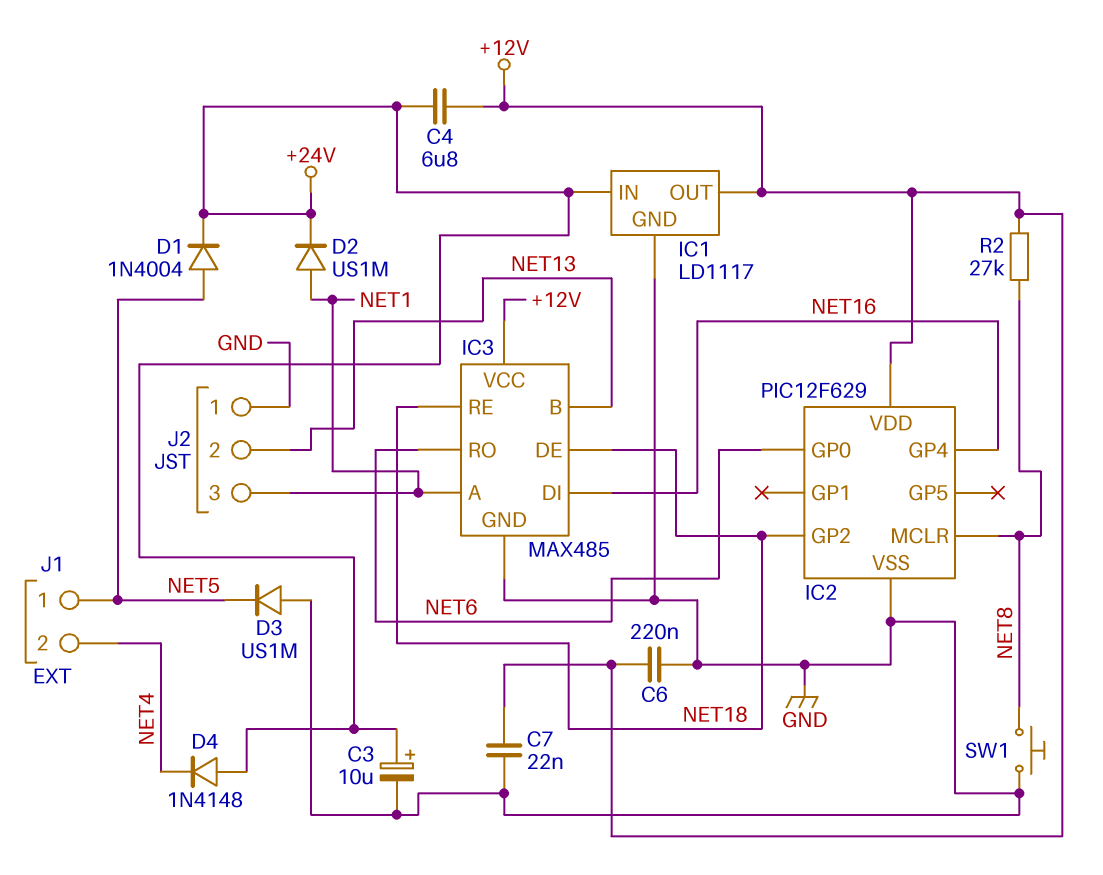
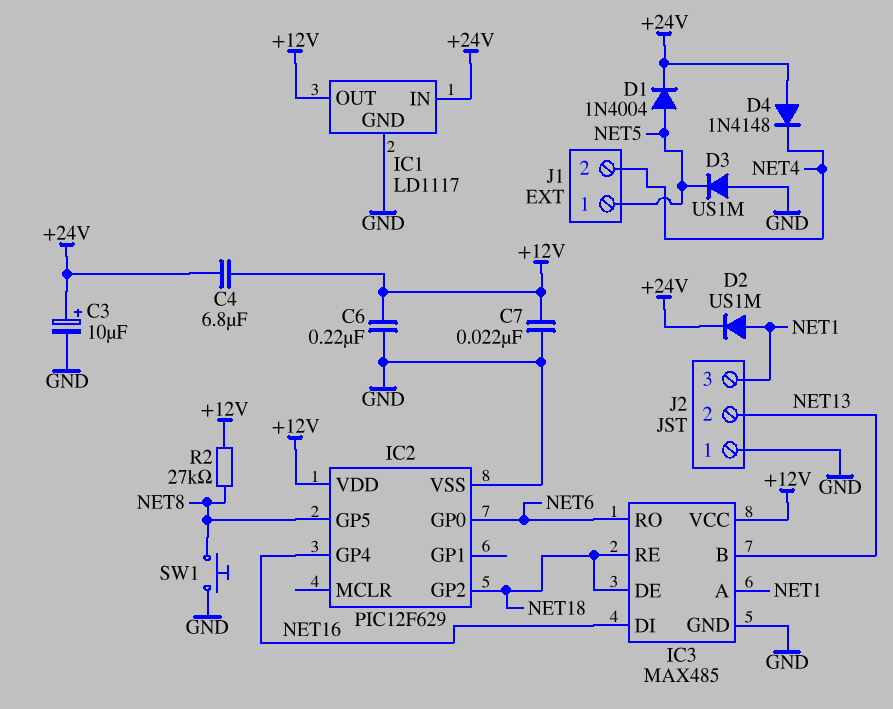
IC2 pin GP5: none -> NET8
IC2 pin MCLR: NET8 -> none

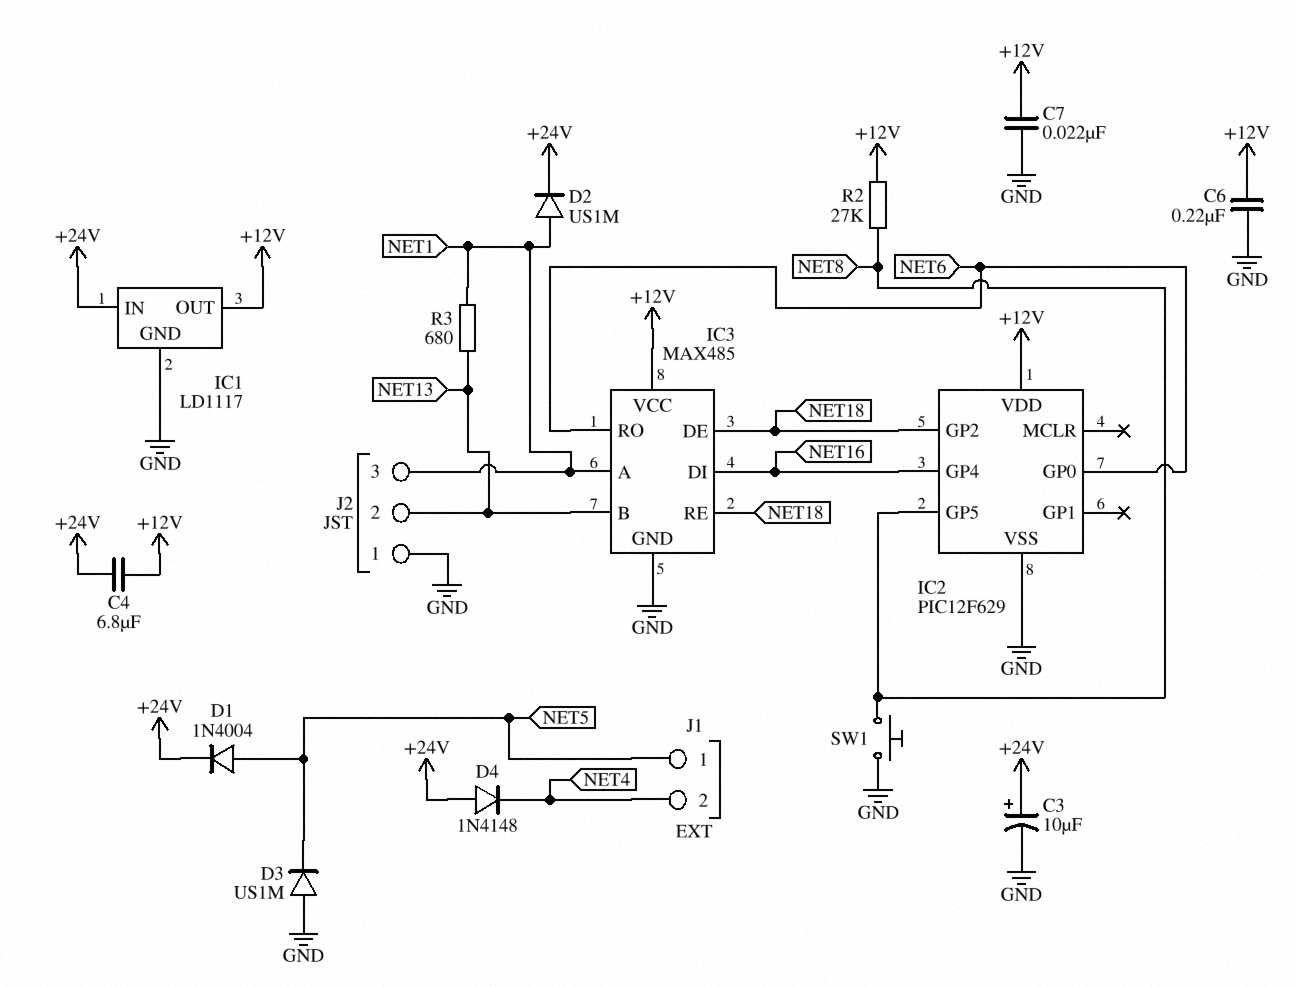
R3: none -> 680 (NET1, NET13)

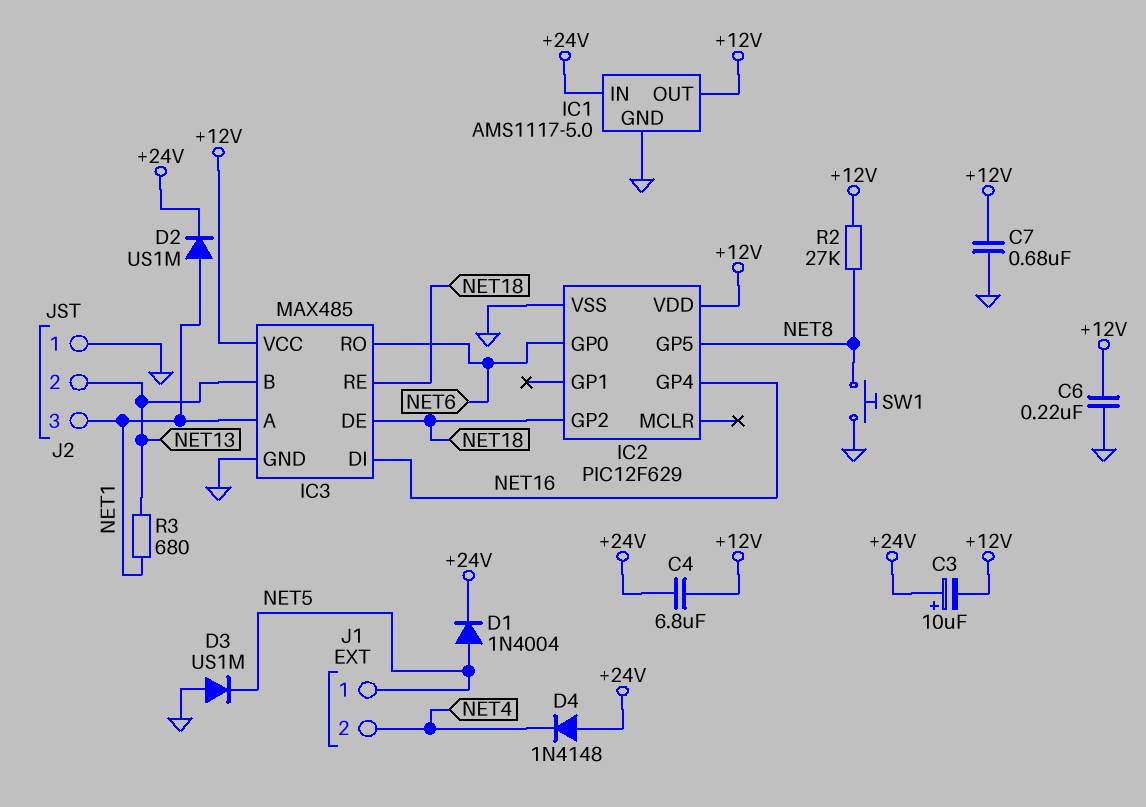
C3: 10uF (plus +24V, minus GND) -> 10uF (plus +24V, minus +12V)
C7: 22nF (+12V, GND) -> 680nF (+12V, GND)
IC1: LD1117 -> AMS1117-5.0

